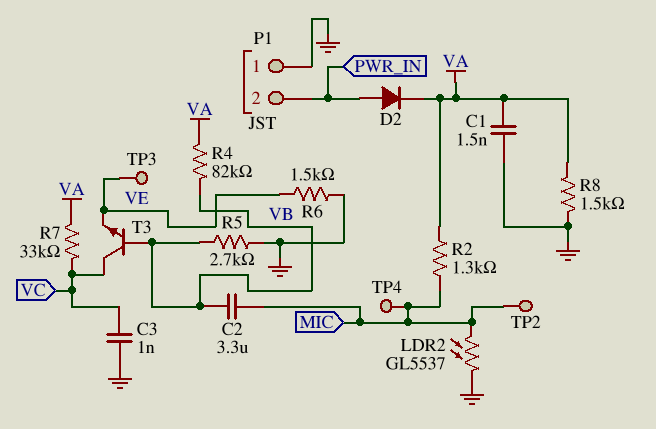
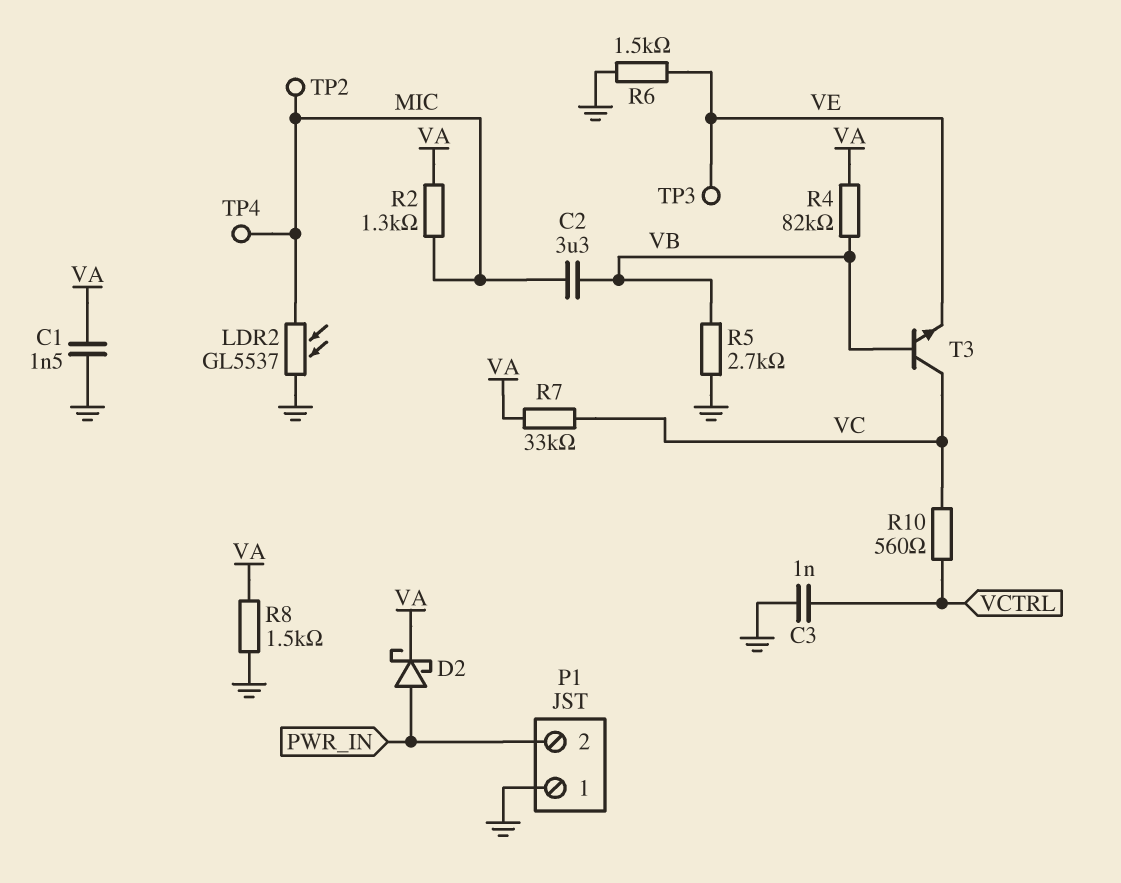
C3: 1nF (GND, VC) -> 1nF (GND, VCTRL)
D2: diode (A PWR_IN, K VA) -> schottky (A PWR_IN, K VA)
R10: none -> 560 (VC, VCTRL)

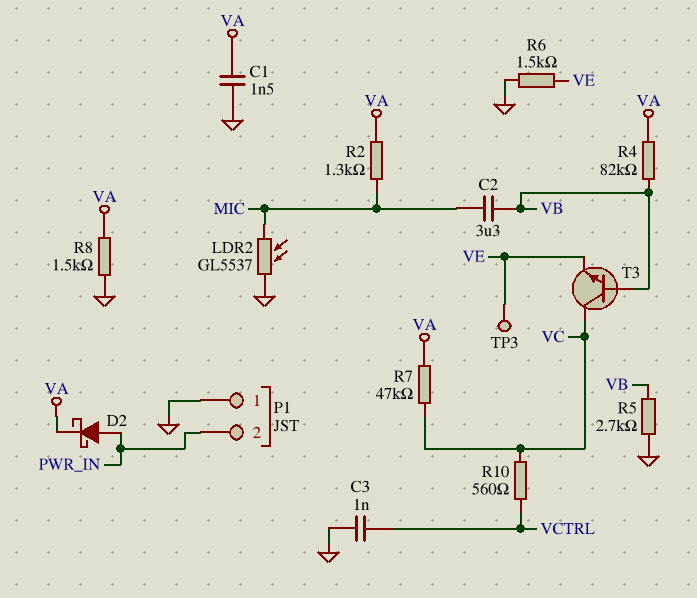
R7: 33k (VA, VC) -> 47k (VA, VC)
TP2: test point (MIC) -> none
TP4: test point (MIC) -> none

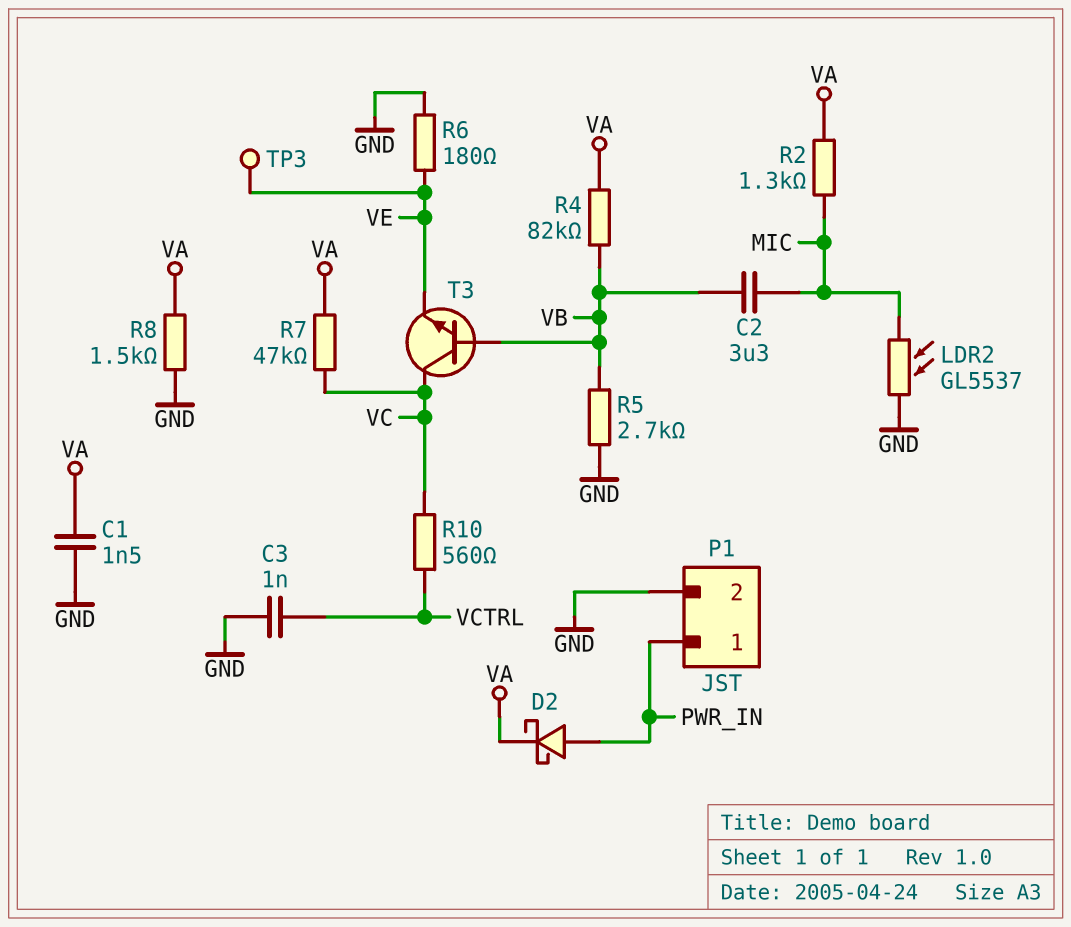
P1 pin 1: GND -> PWR_IN
P1 pin 2: PWR_IN -> GND
R6: 1.5k (GND, VE) -> 180 (GND, VE)

